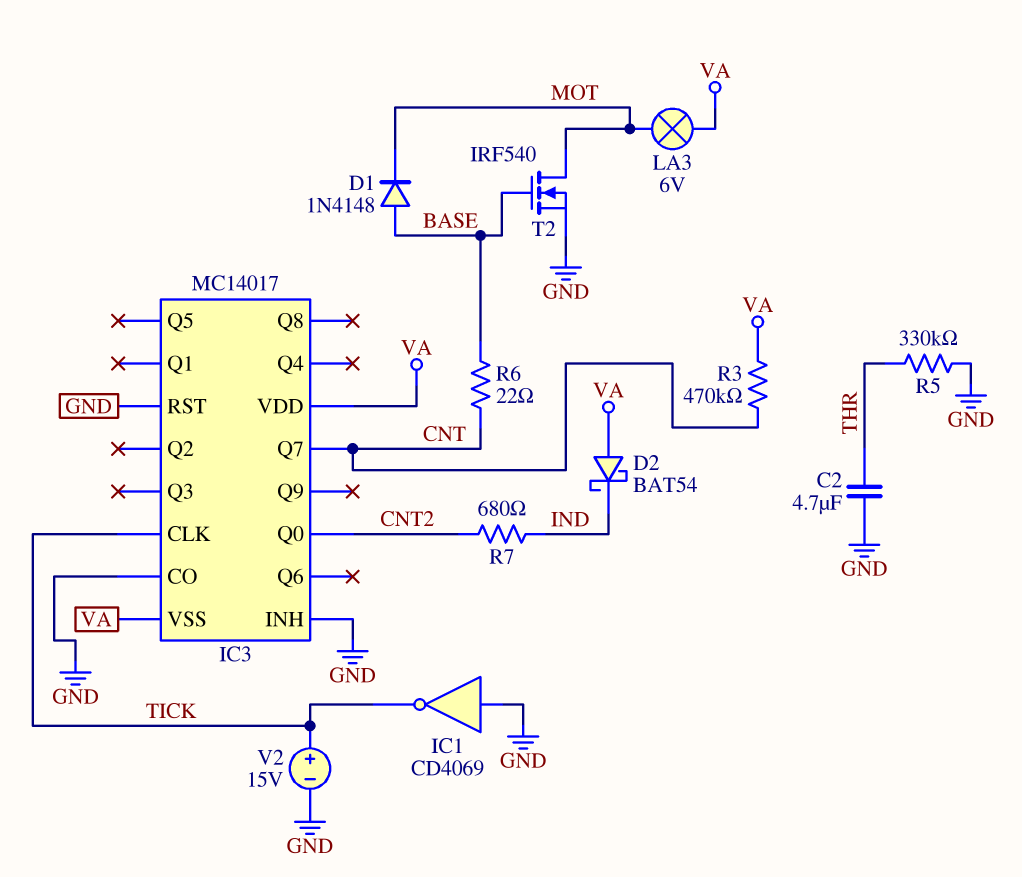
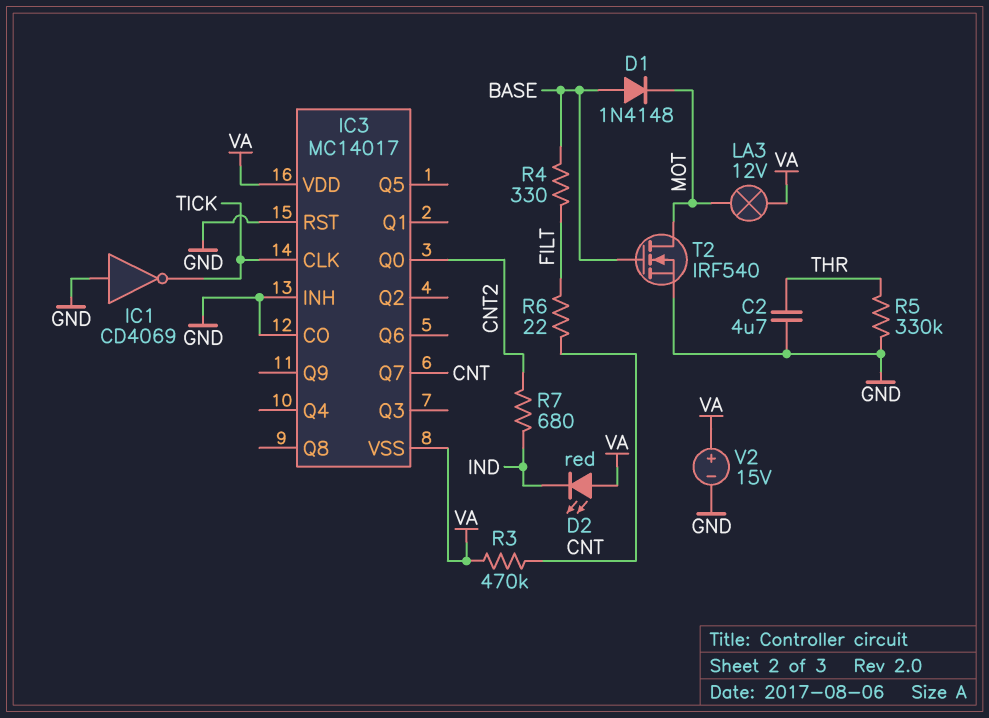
D2: schottky BAT54 (A VA, K IND) -> LED red (A VA, K IND)
LA3: lamp 6V (MOT, VA) -> lamp 12V (MOT, VA)
R4: none -> 330 (BASE, FILT)
R6: 22 (BASE, CNT) -> 22 (CNT, FILT)
V2: 15V (plus TICK, minus GND) -> 15V (plus VA, minus GND)

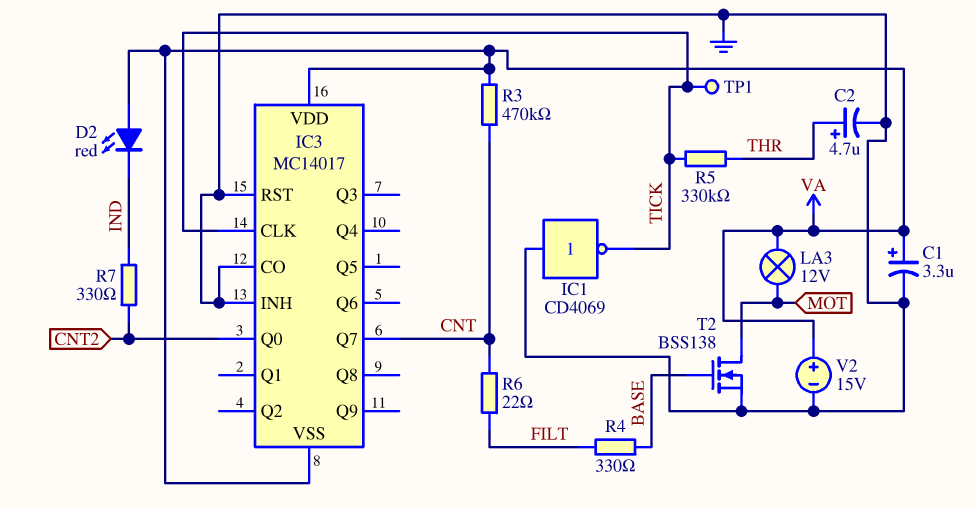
C1: none -> 3.3uF (plus VA, minus GND)
C2: 4.7uF (GND, THR) -> 4.7uF (plus THR, minus GND)
D1: diode 1N4148 (A BASE, K MOT) -> none
R5: 330k (GND, THR) -> 330k (THR, TICK)
R7: 680 (CNT2, IND) -> 330 (CNT2, IND)
T2: NMOS IRF540 (G BASE, D MOT, S GND) -> NMOS BSS138 (G BASE, D MOT, S GND)
TP1: none -> test point (TICK)

